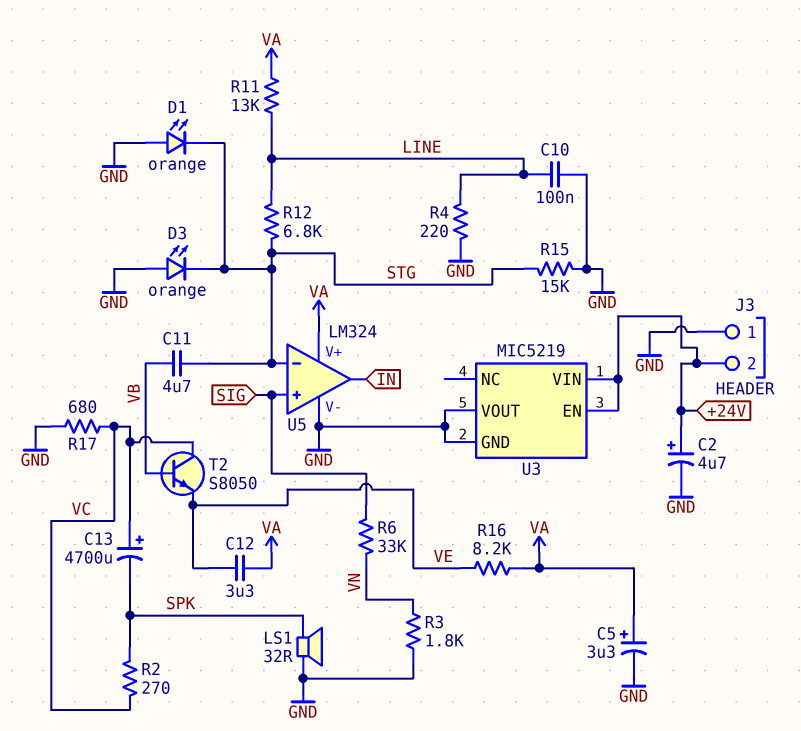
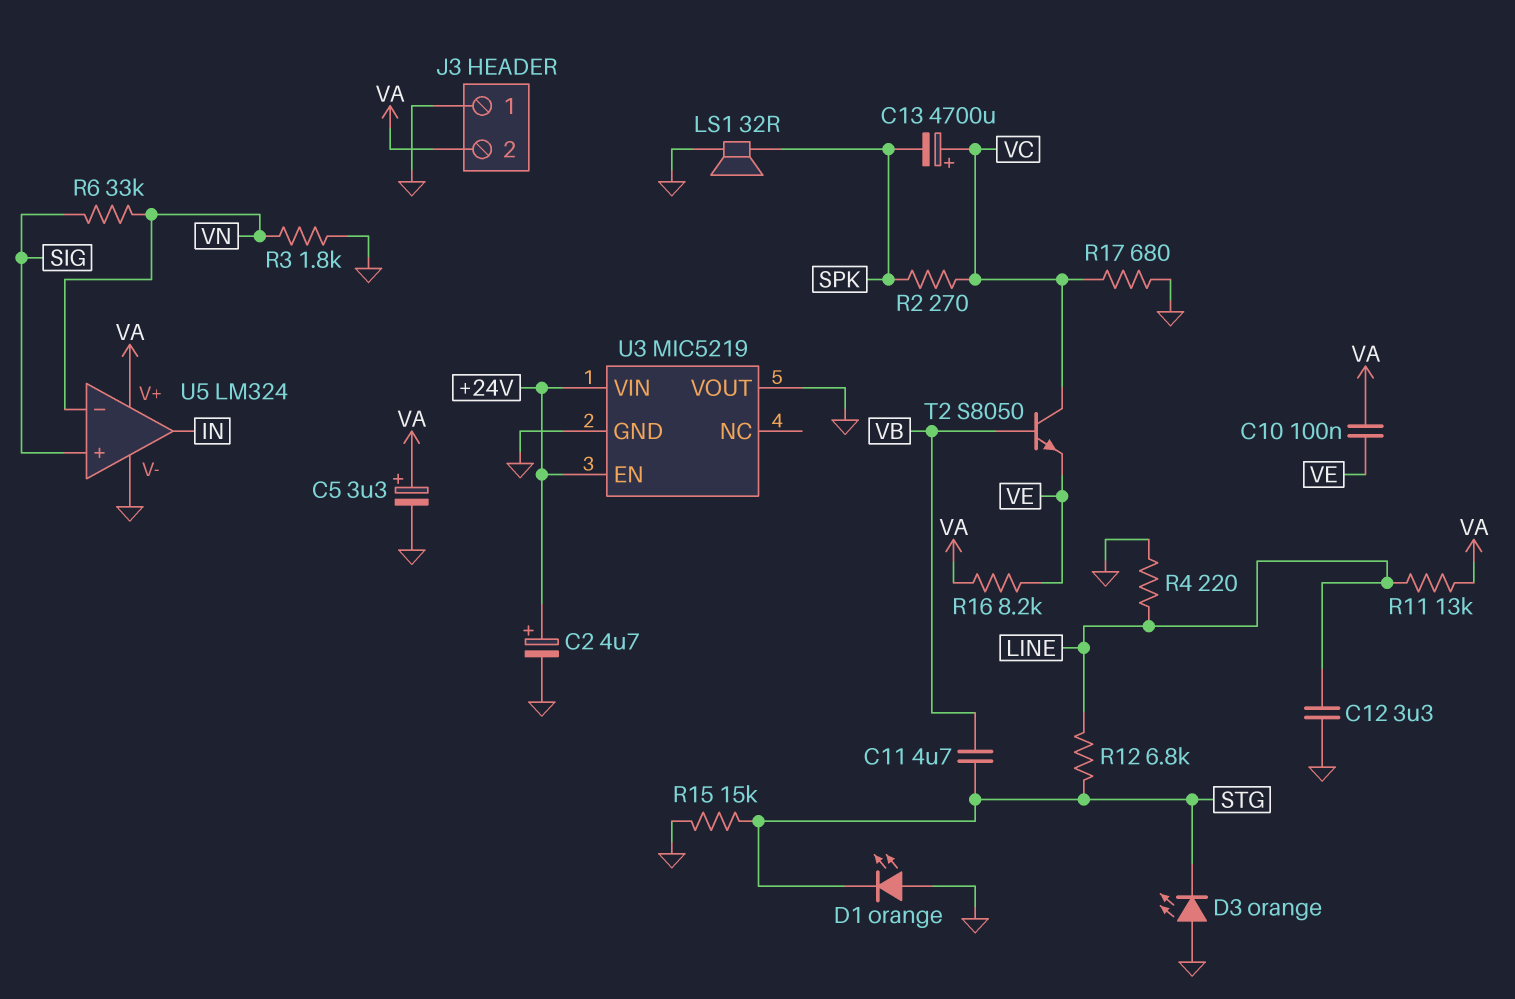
C10: 100nF (GND, LINE) -> 100nF (VA, VE)
C12: 3.3uF (VA, VE) -> 3.3uF (GND, LINE)
J3 pin 2: +24V -> VA
U5 pin in-: STG -> VN

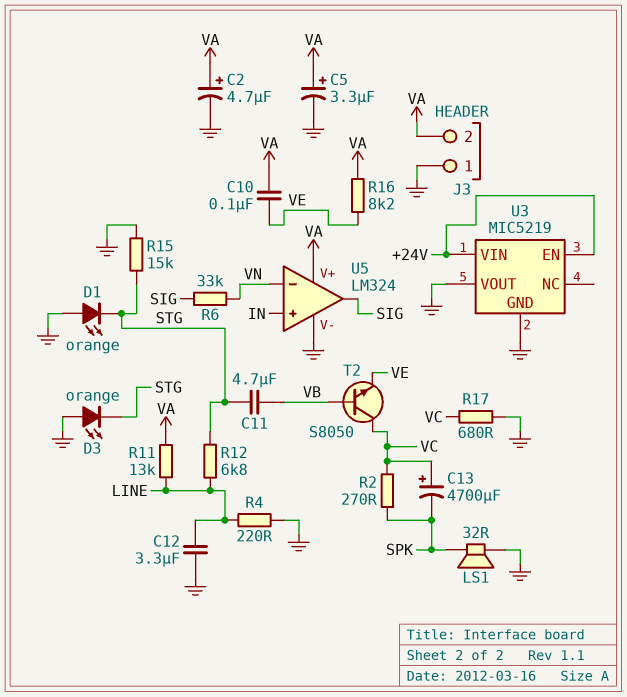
C2: 4.7uF (plus +24V, minus GND) -> 4.7uF (plus VA, minus GND)
R3: 1.8k (GND, VN) -> none
U5 pin in+: SIG -> IN
U5 pin out: IN -> SIG

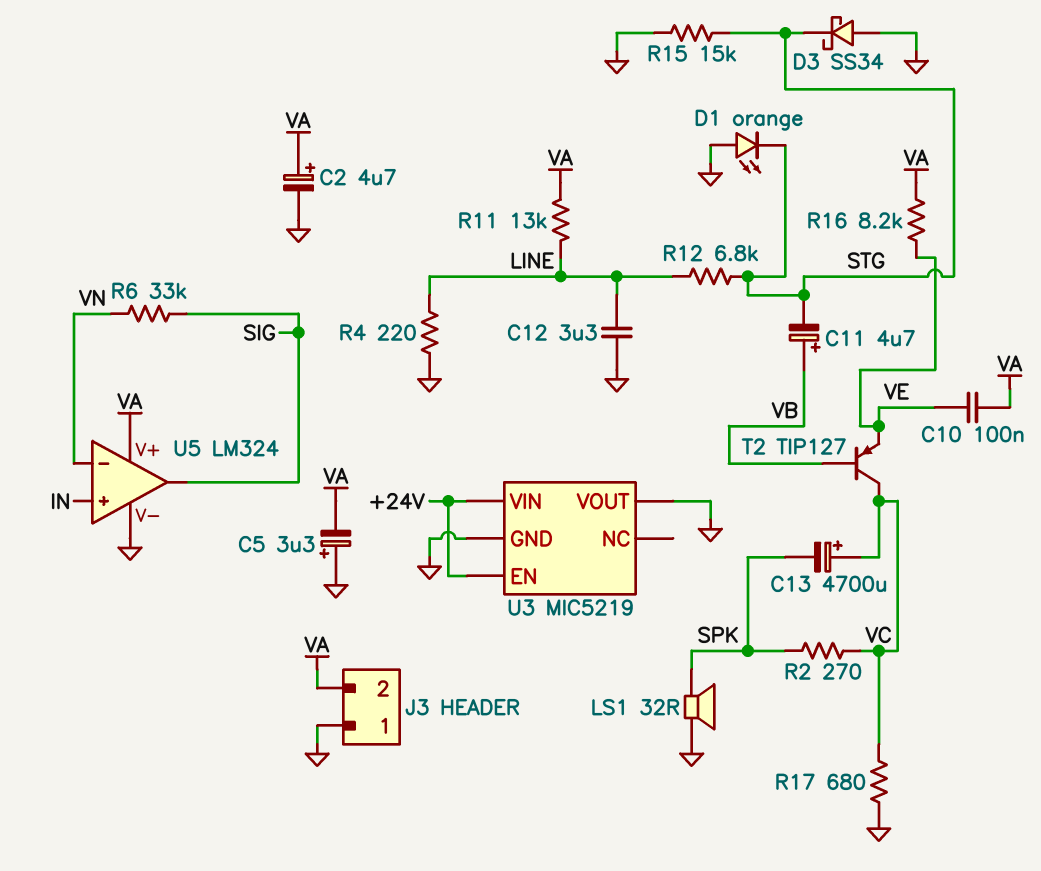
C5: 3.3uF (plus VA, minus GND) -> 3.3uF (plus GND, minus VA)
C11: 4.7uF (STG, VB) -> 4.7uF (plus VB, minus STG)
D3: LED orange (A GND, K STG) -> schottky SS34 (A GND, K STG)
T2: NPN S8050 (B VB, C VC, E VE) -> PNP TIP127 (B VB, C VC, E VE)

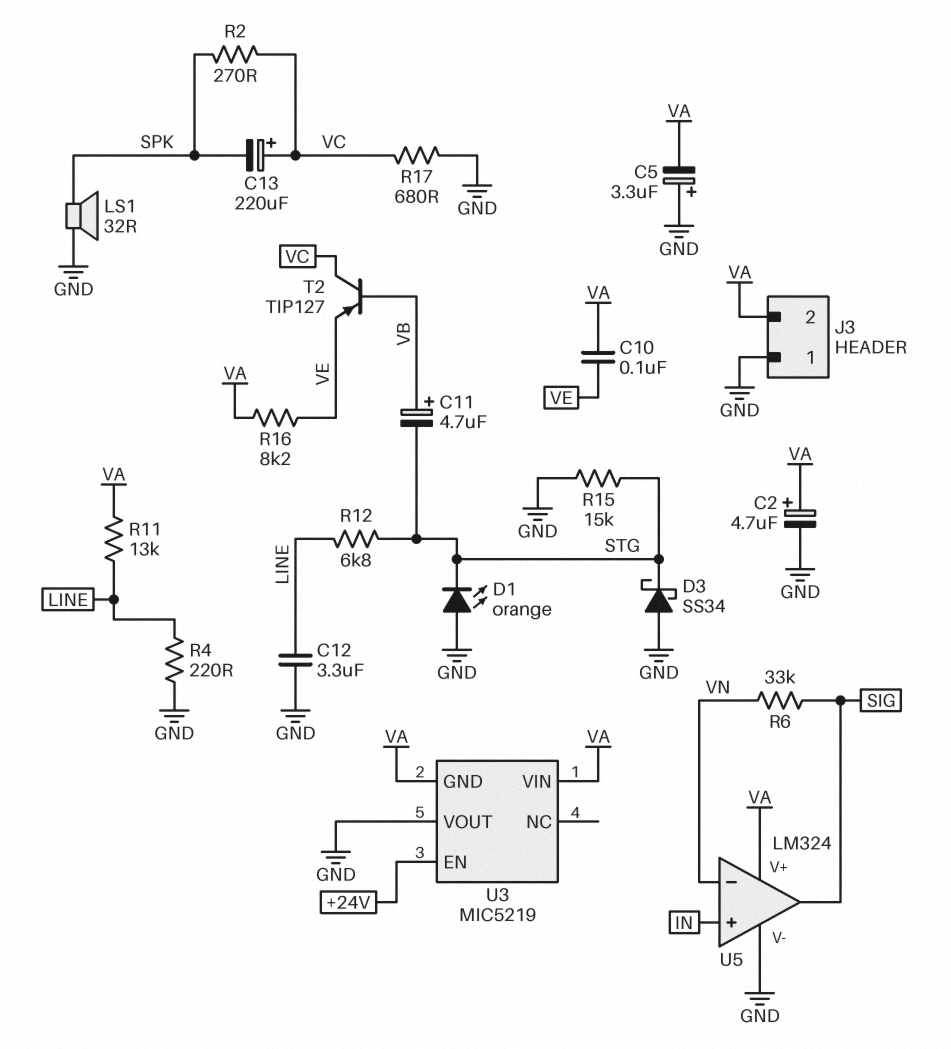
C13: 4700uF (plus VC, minus SPK) -> 220uF (plus VC, minus SPK)
U3 pin GND: GND -> VA
U3 pin VIN: +24V -> VA

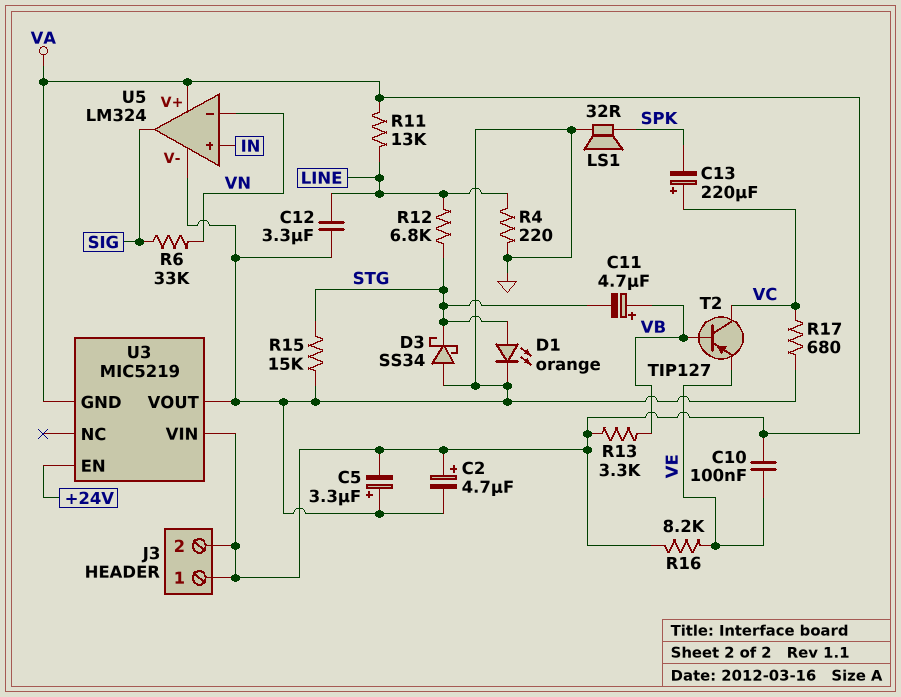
D1: LED orange (A GND, K STG) -> LED orange (A STG, K GND)
J3 pin 1: GND -> VA
R2: 270 (SPK, VC) -> none
R13: none -> 3.3k (VA, VB)

